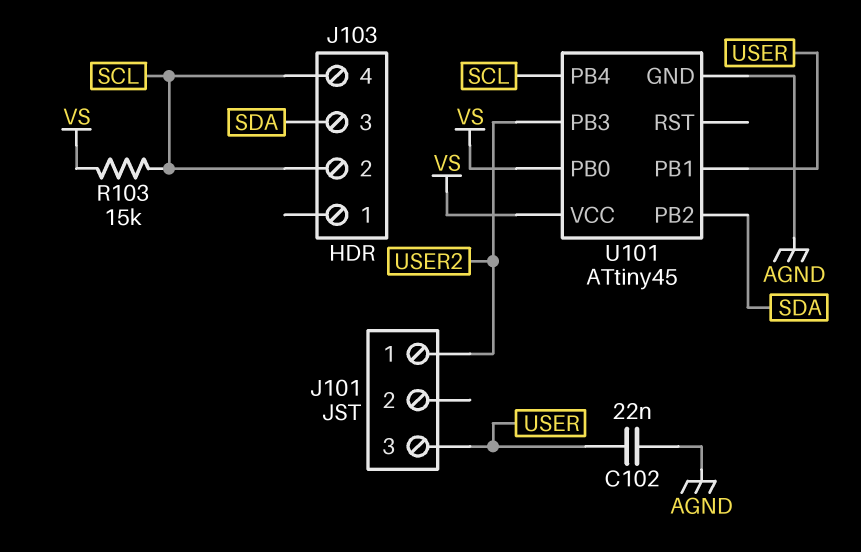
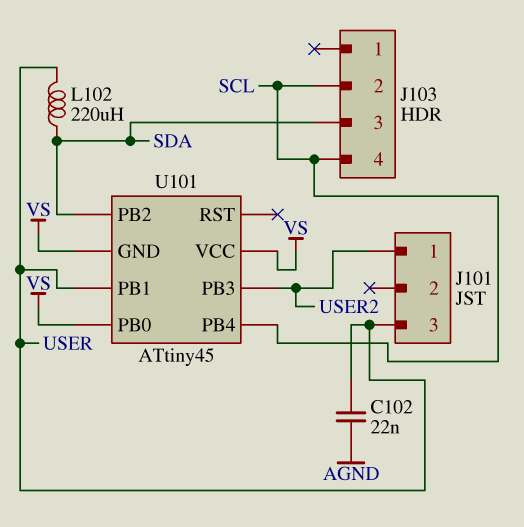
L102: none -> 220uH (SDA, USER)
R103: 15k (SCL, VS) -> none
U101 pin GND: AGND -> VS

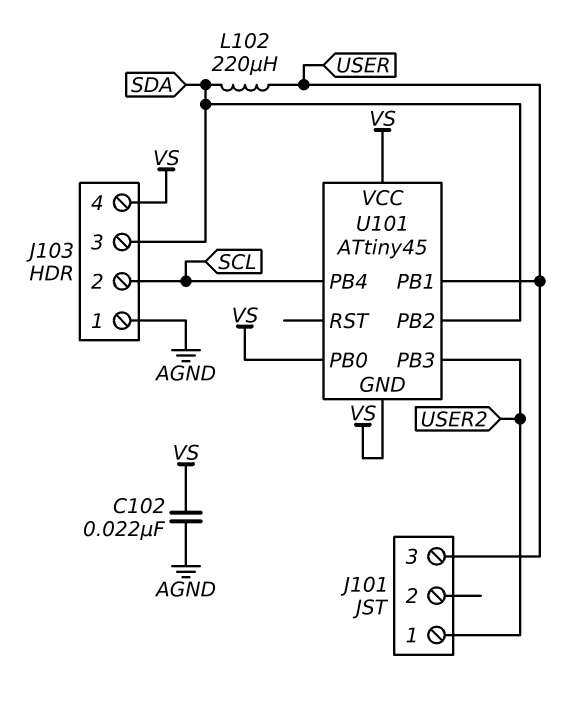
C102: 22nF (AGND, USER) -> 22nF (AGND, VS)
J103 pin 1: none -> AGND
J103 pin 4: SCL -> VS

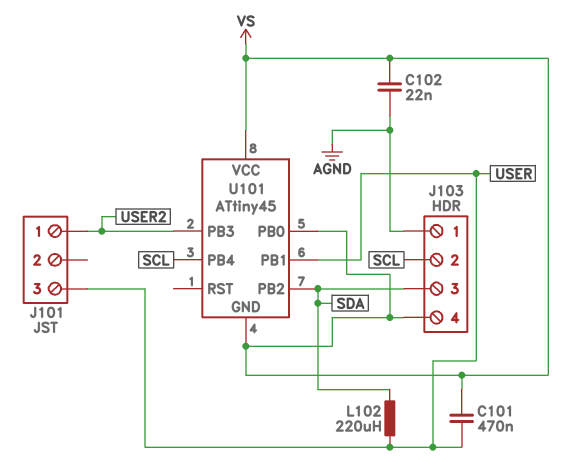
C101: none -> 470nF (USER, VS)

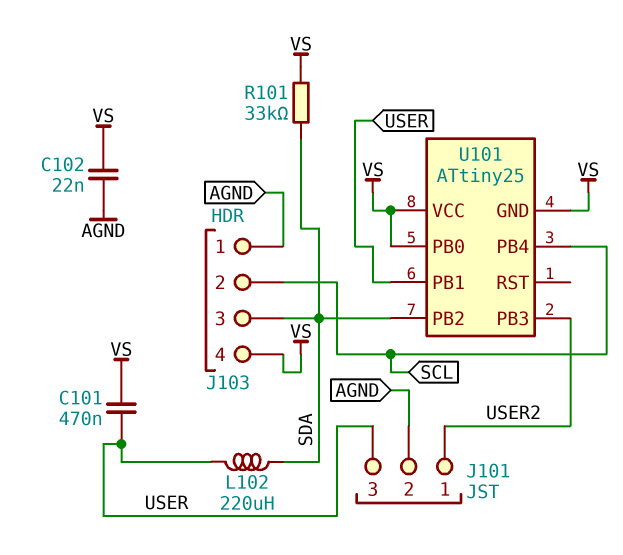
J101 pin 2: none -> AGND
R101: none -> 33k (SDA, VS)
U101: ATtiny45 -> ATtiny25

